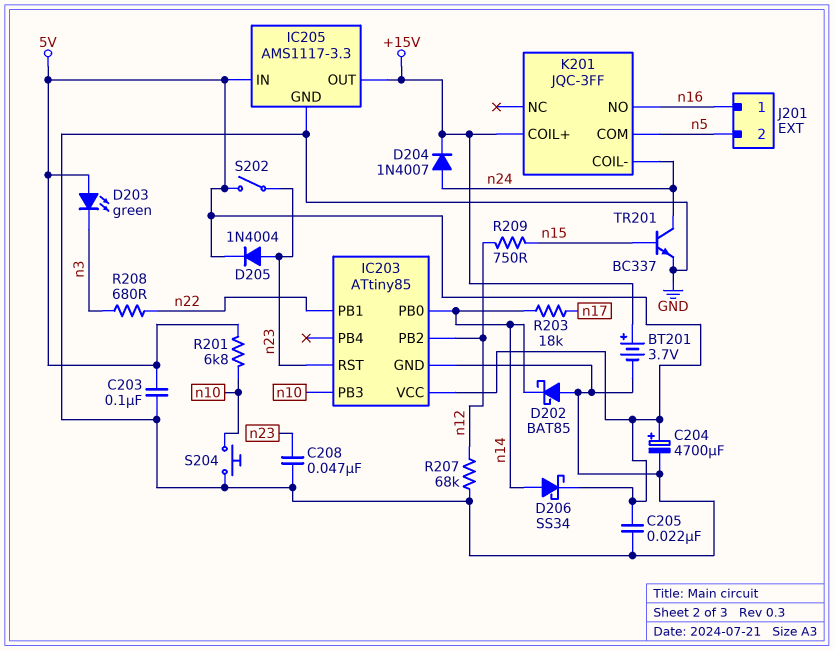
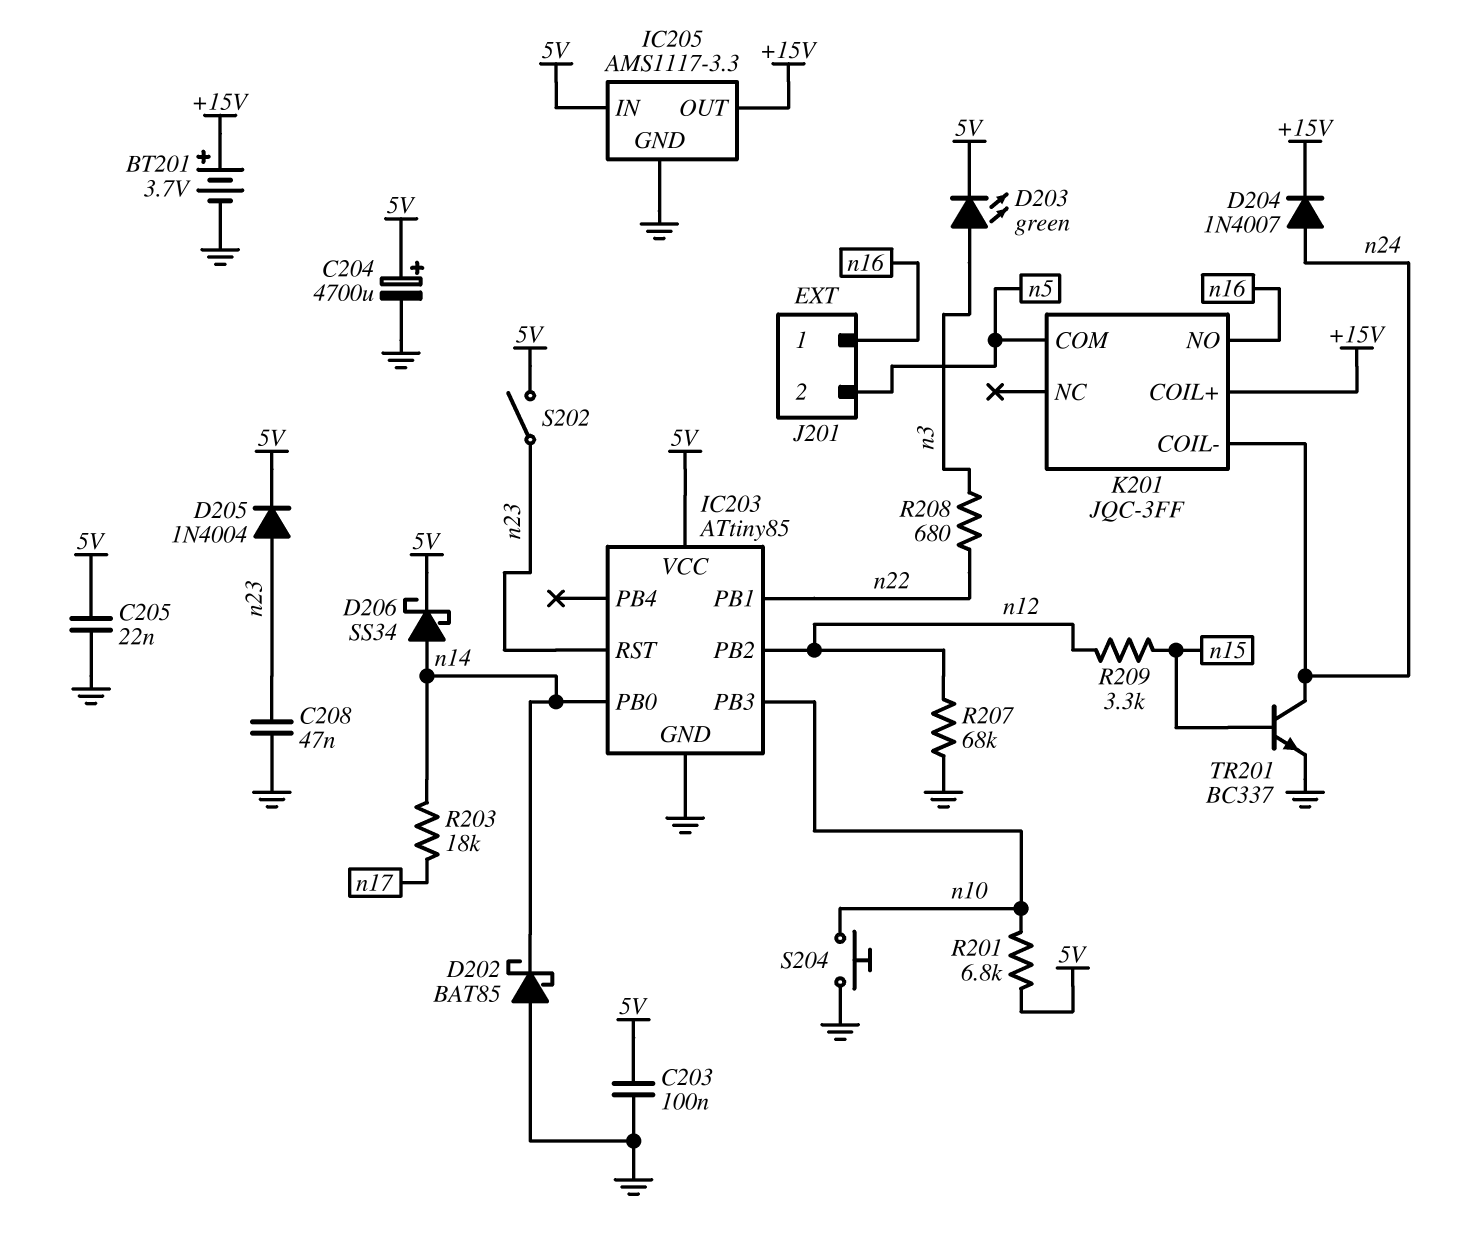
D203: LED green (A 5V, K n3) -> LED green (A n3, K 5V)
R209: 750 (n12, n15) -> 3.3k (n12, n15)

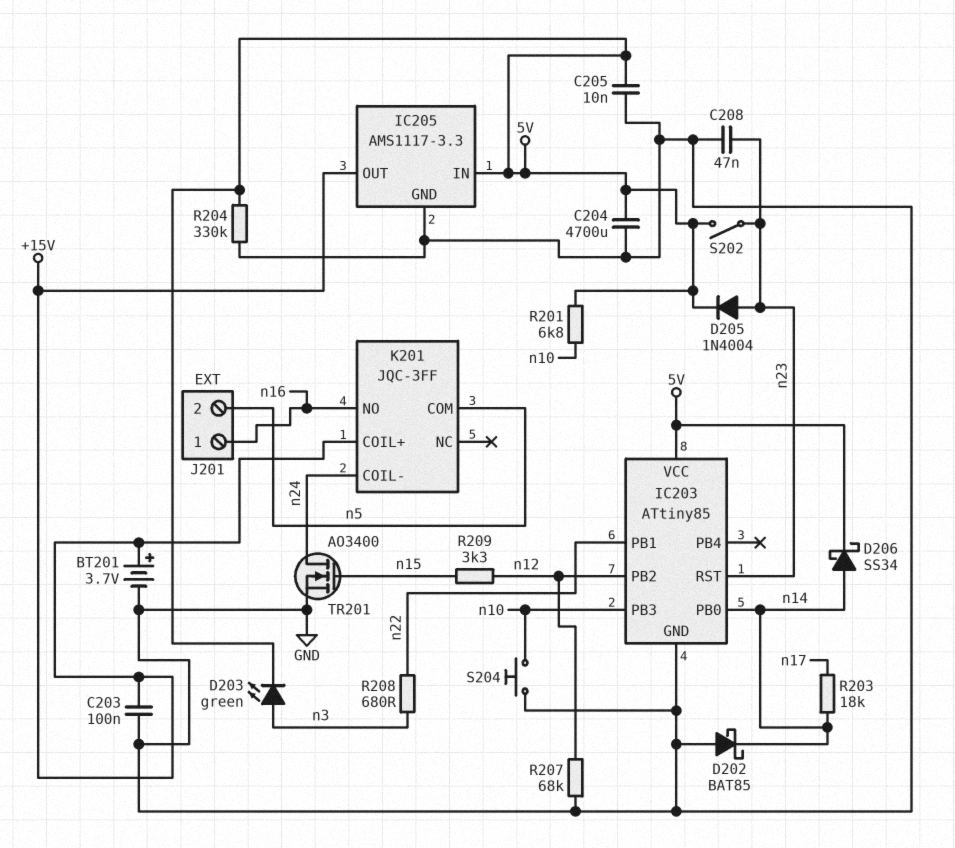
C203: 100nF (5V, GND) -> 100nF (+15V, GND)
C204: 4700uF (plus 5V, minus GND) -> 4700uF (5V, GND)
C205: 22nF (5V, GND) -> 10nF (5V, GND)
D204: diode 1N4007 (A n24, K +15V) -> none
R204: none -> 330k (5V, GND)
TR201: NPN BC337 (B n15, C n24, E GND) -> NMOS AO3400 (G n15, D n24, S GND)

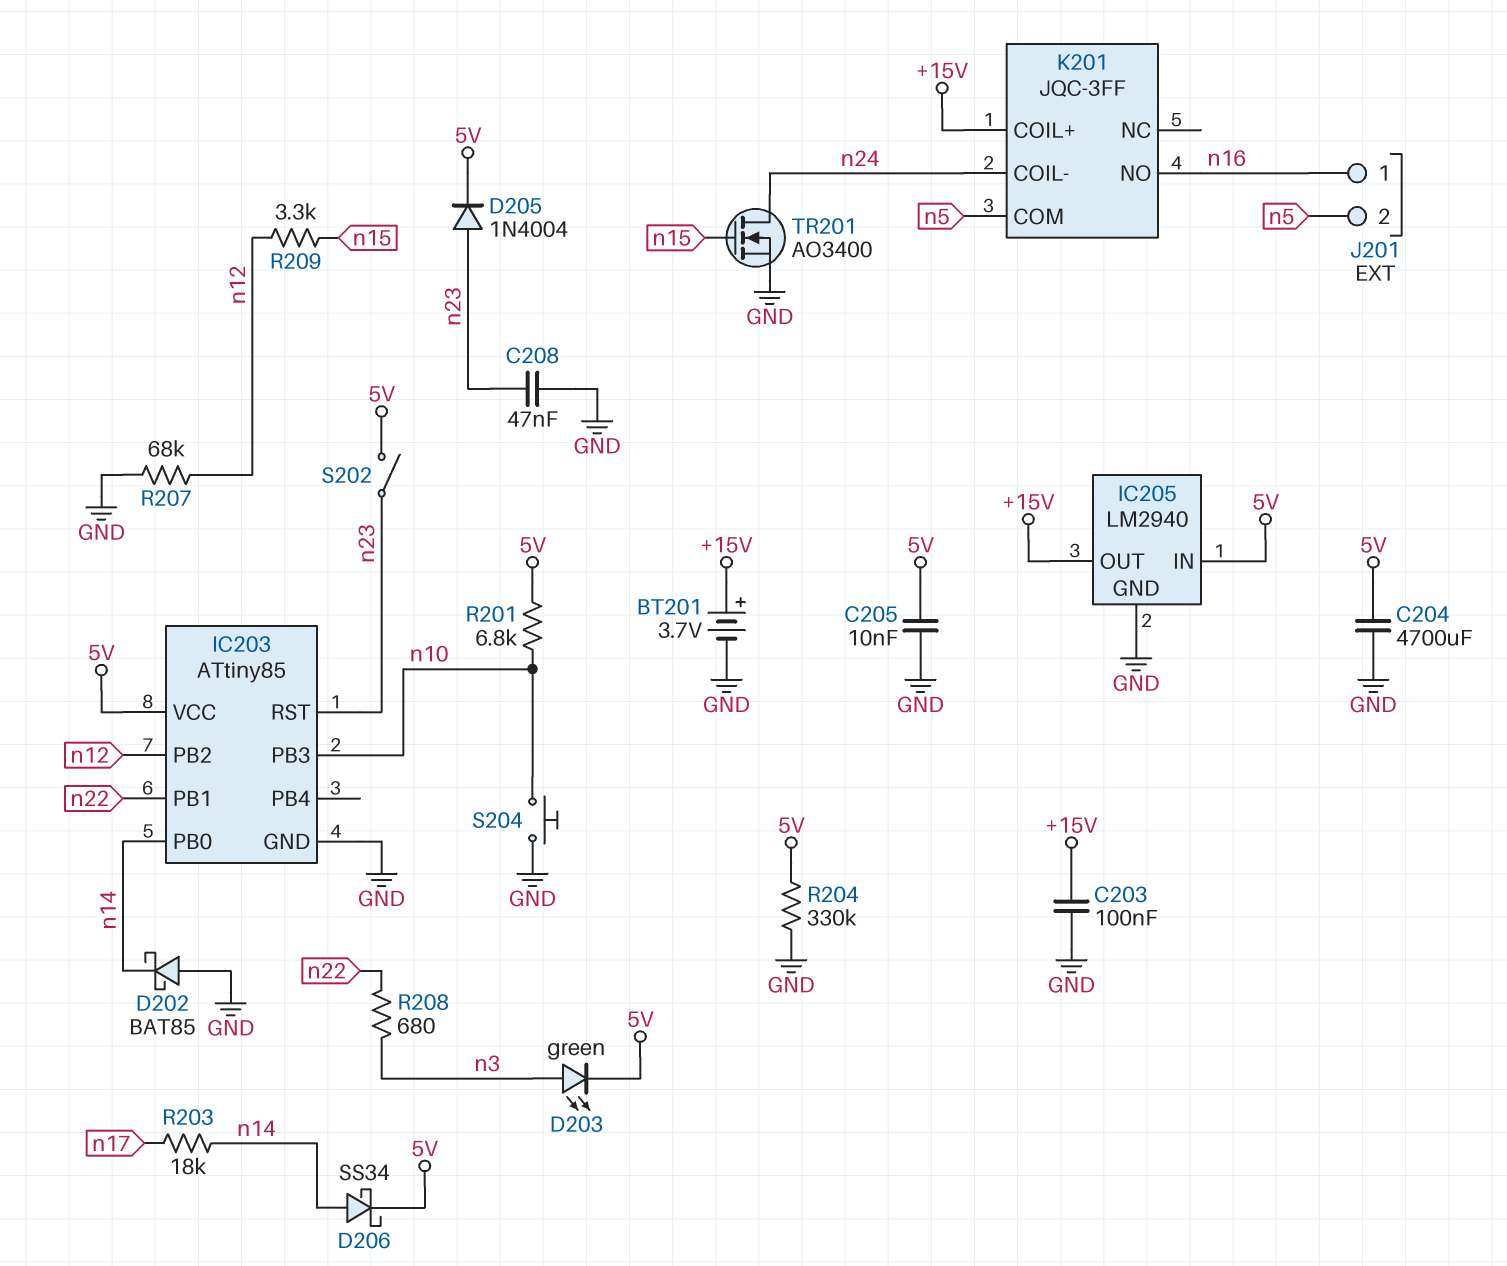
IC205: AMS1117-3.3 -> LM2940

